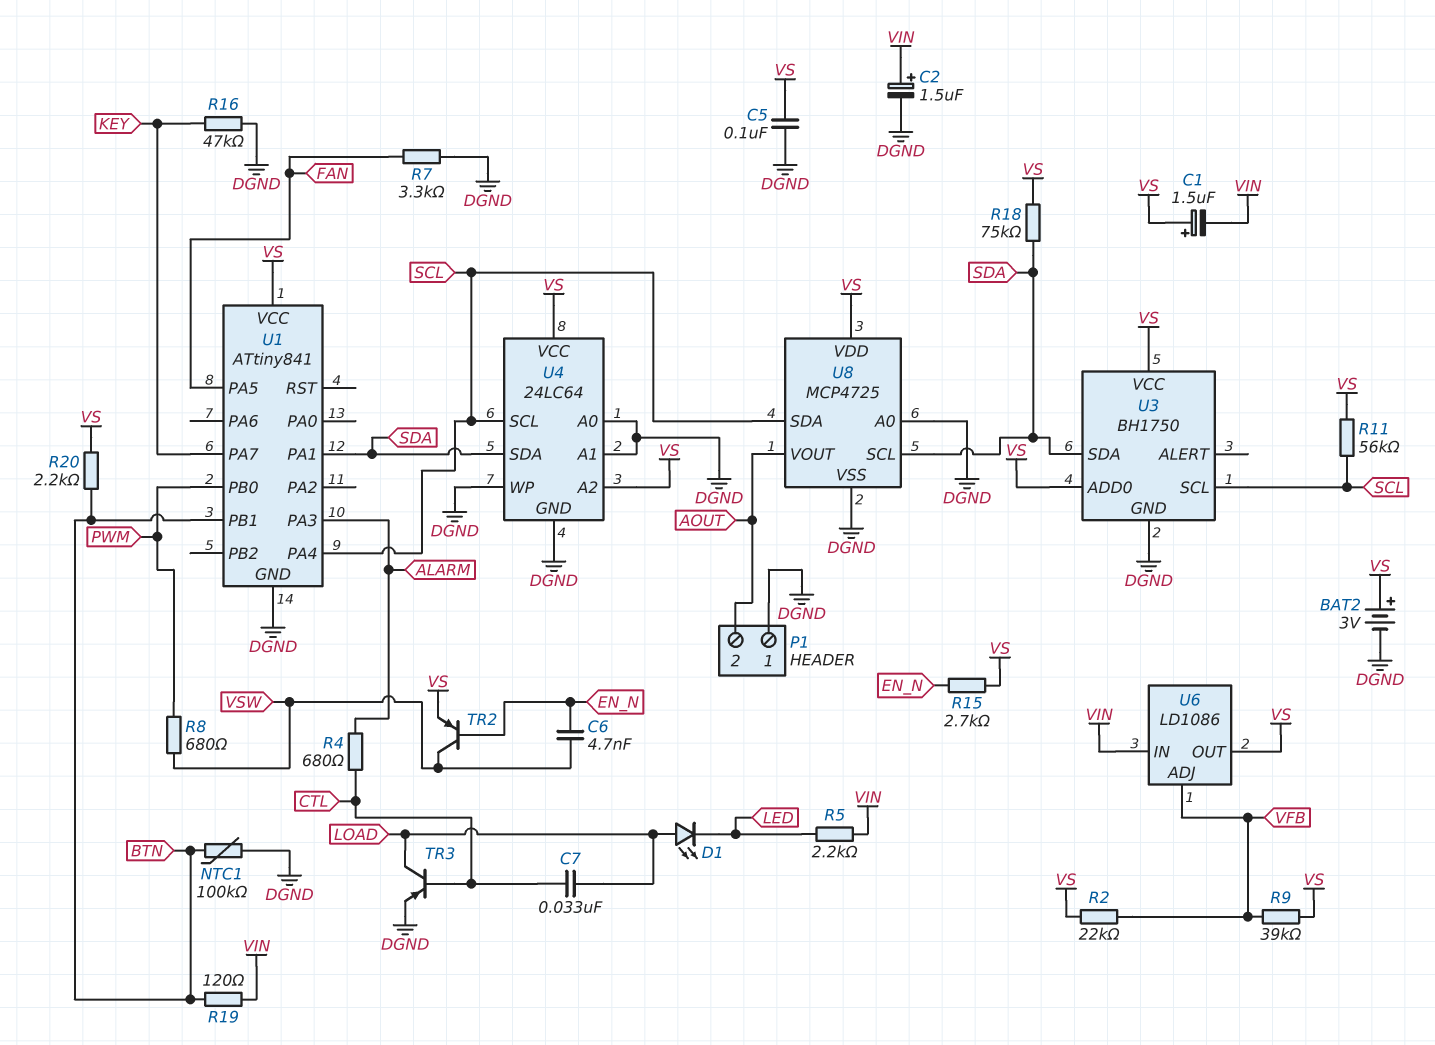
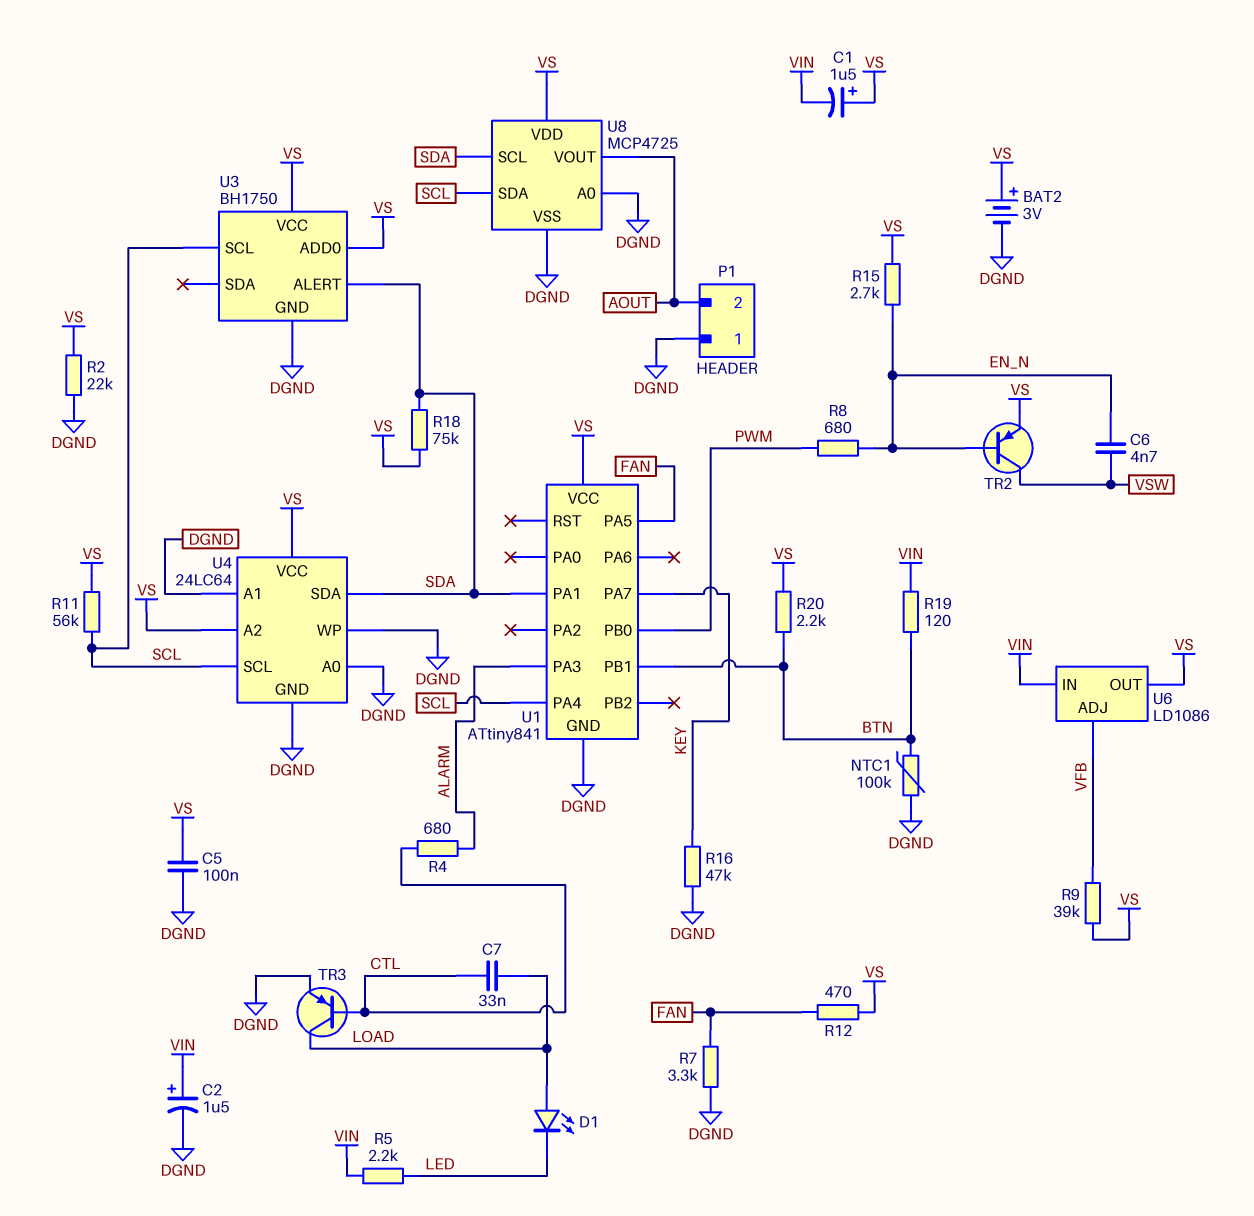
R2: 22k (VFB, VS) -> 22k (DGND, VS)
R8: 680 (PWM, VSW) -> 680 (EN_N, PWM)
R12: none -> 470 (FAN, VS)
U3 pin ALERT: none -> SDA
U3 pin SDA: SDA -> none

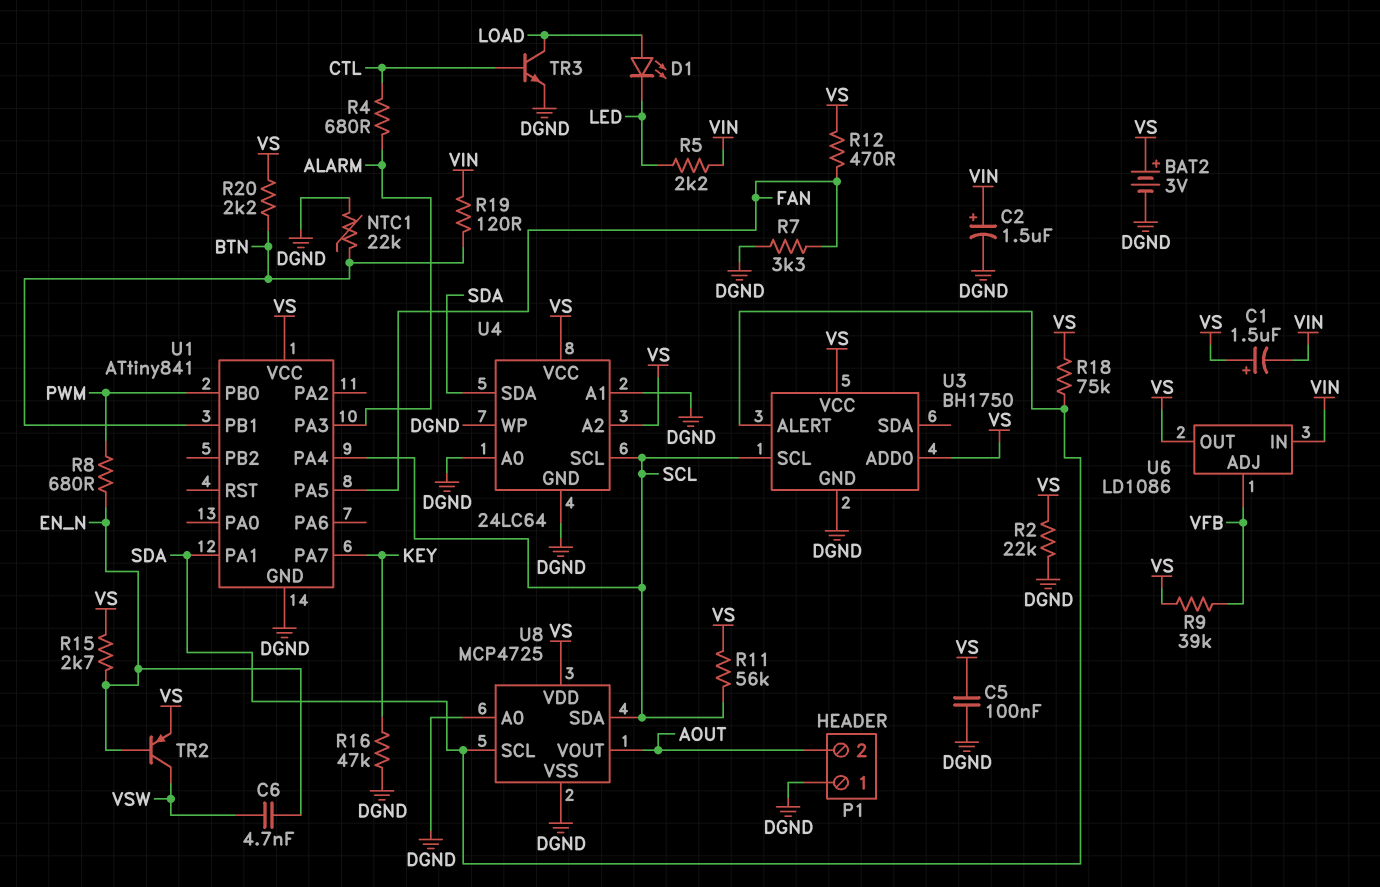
C7: 33nF (CTL, LOAD) -> none
NTC1: 100k (BTN, DGND) -> 22k (BTN, DGND)
TR3: PNP (B CTL, C LOAD, E DGND) -> NPN (B CTL, C LOAD, E DGND)

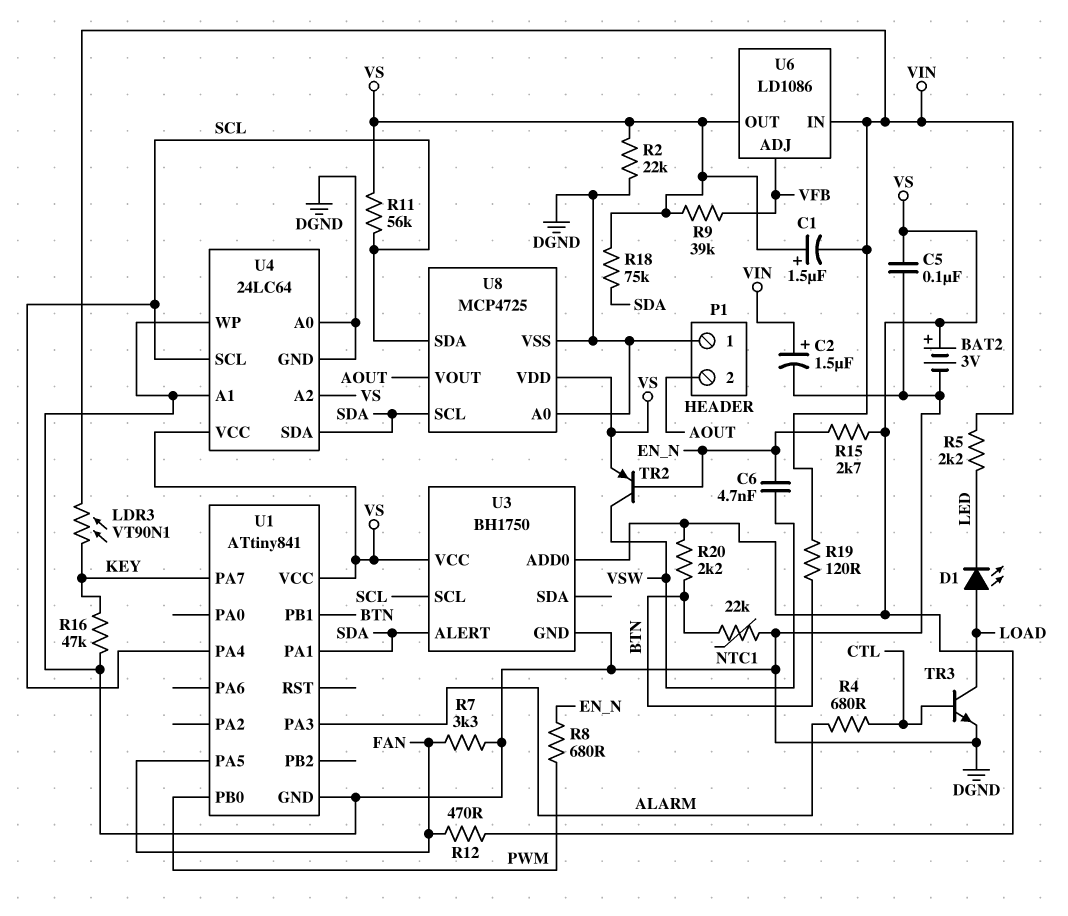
LDR3: none -> VT90N1 (KEY, VIN)

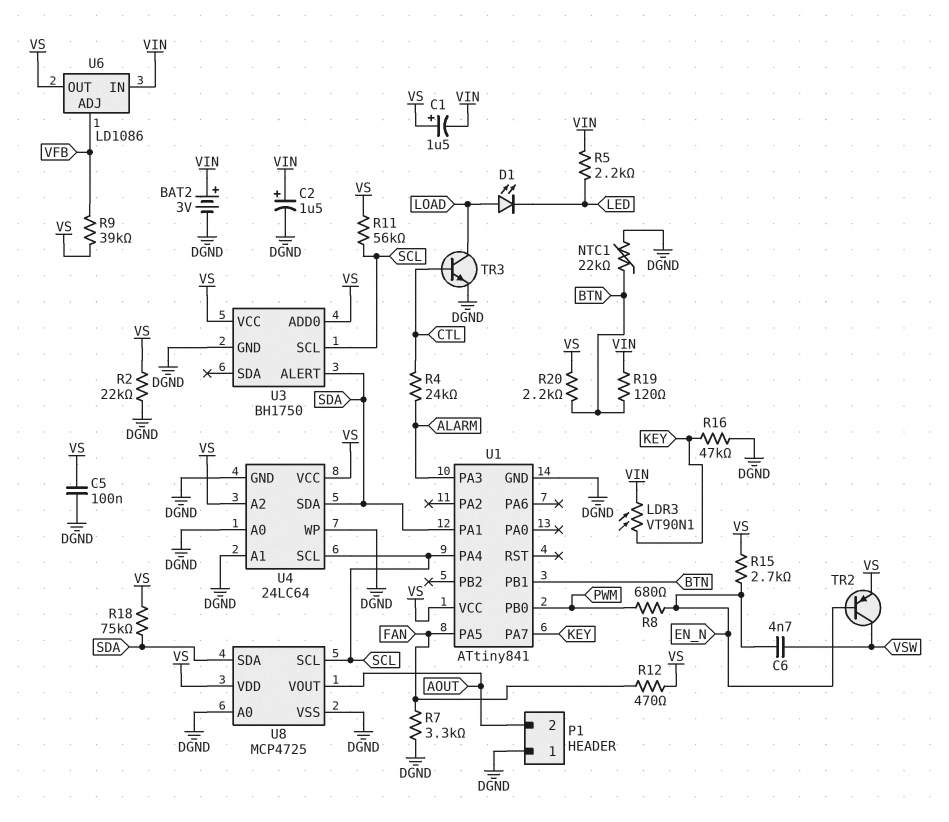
BAT2: 3V (plus VS, minus DGND) -> 3V (plus VIN, minus DGND)
R4: 680 (ALARM, CTL) -> 24k (ALARM, CTL)
U8 pin SCL: SDA -> SCL
U8 pin SDA: SCL -> SDA

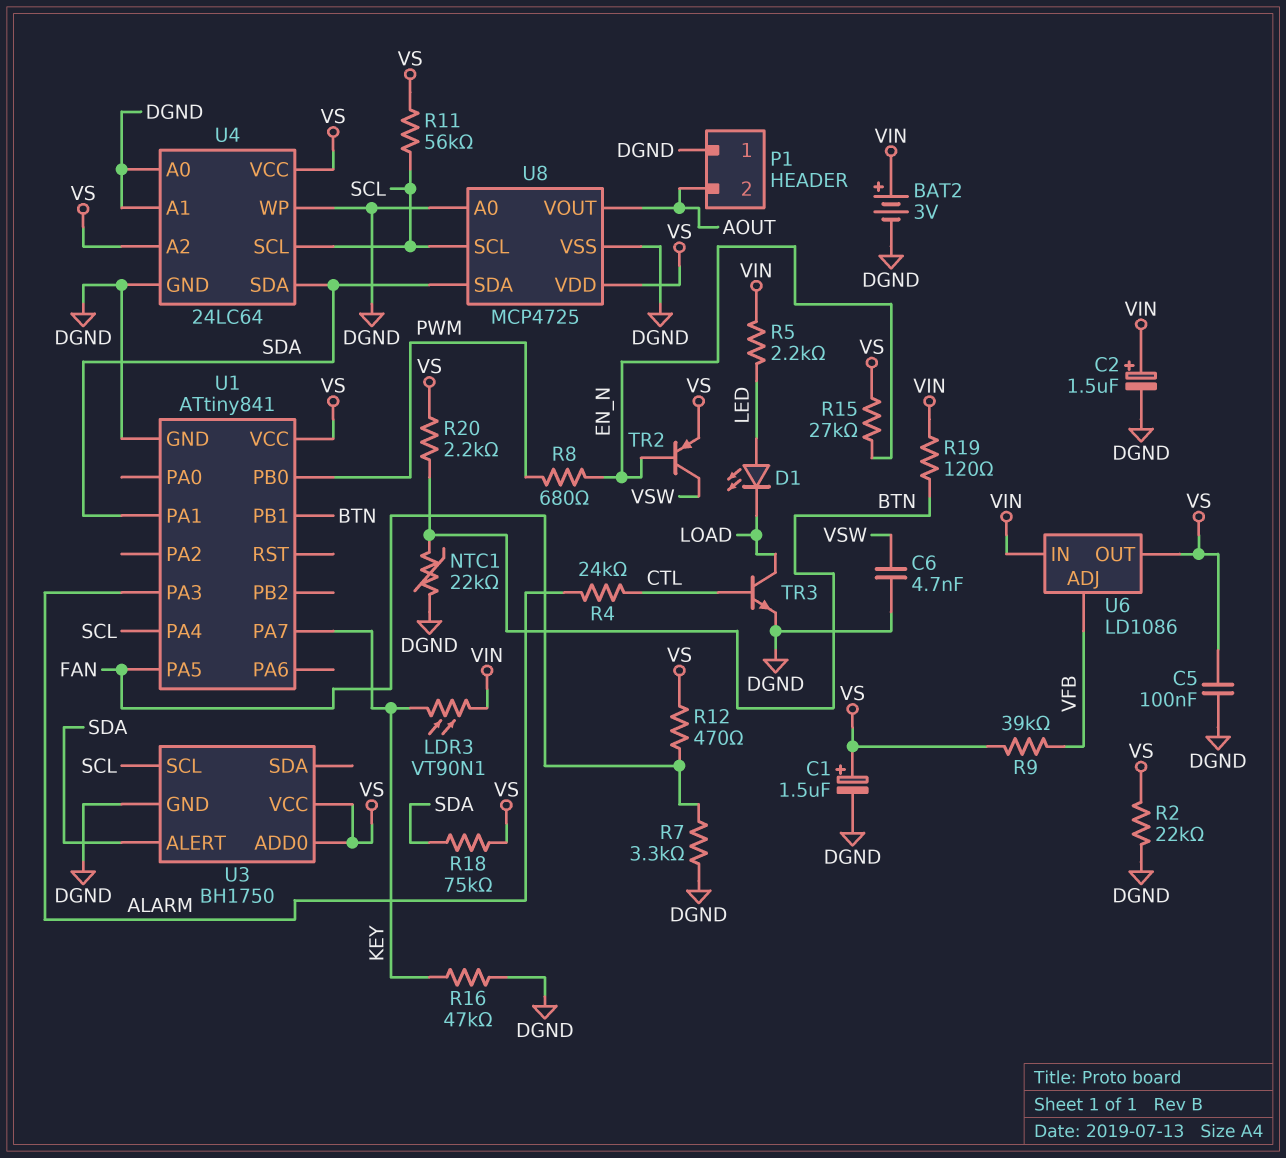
C1: 1.5uF (plus VS, minus VIN) -> 1.5uF (plus VS, minus DGND)
C6: 4.7nF (EN_N, VSW) -> 4.7nF (DGND, VSW)
D1: LED (A LOAD, K LED) -> LED (A LED, K LOAD)
R15: 2.7k (EN_N, VS) -> 27k (EN_N, VS)

